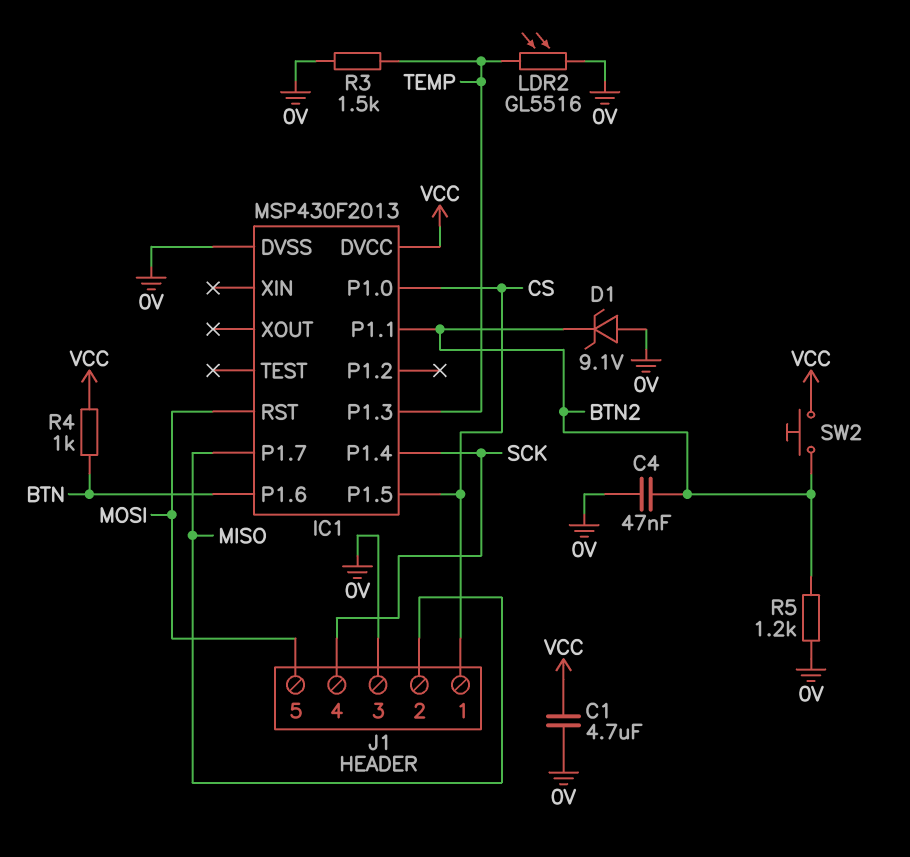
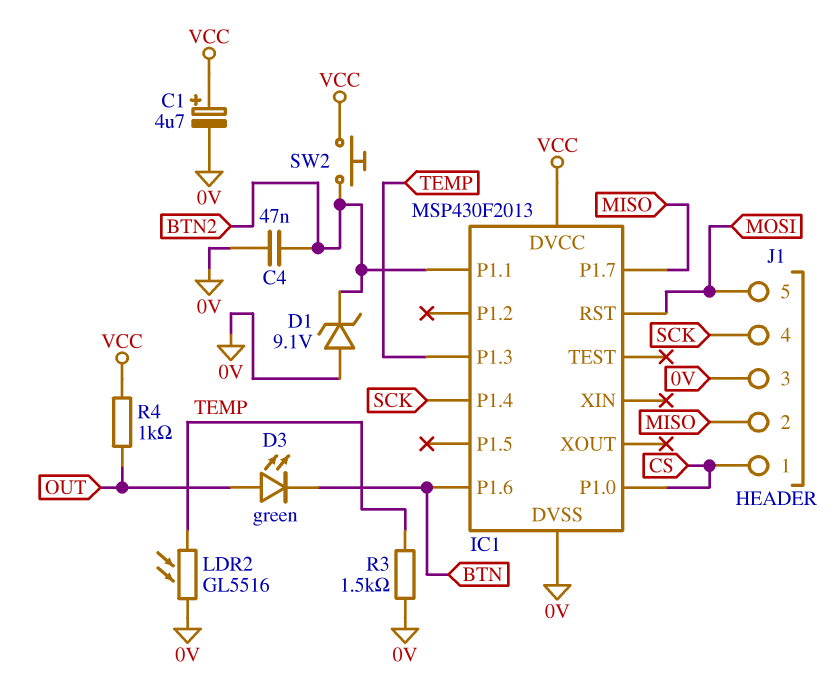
C1: 4.7uF (0V, VCC) -> 4.7uF (plus VCC, minus 0V)
D3: none -> LED green (A OUT, K BTN)
IC1 pin P1.5: CS -> none
R4: 1k (BTN, VCC) -> 1k (OUT, VCC)
R5: 1.2k (0V, BTN2) -> none

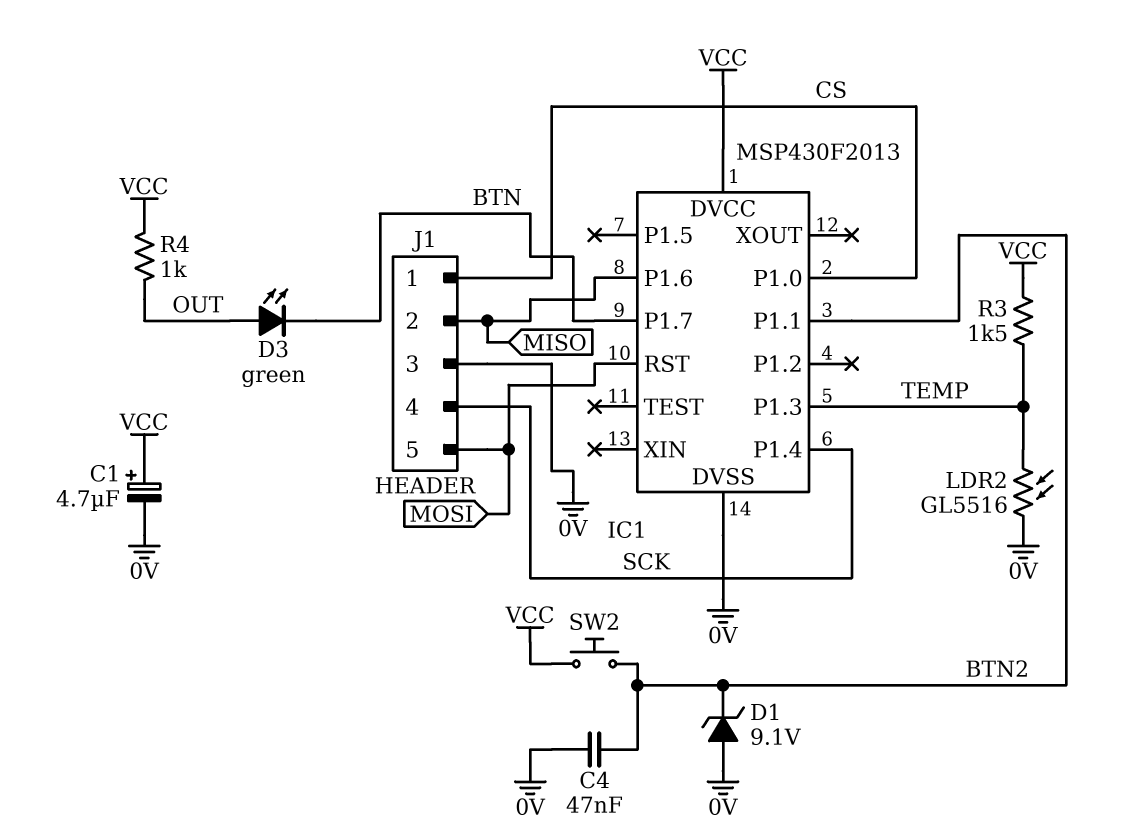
IC1 pin P1.6: BTN -> MISO
IC1 pin P1.7: MISO -> BTN
R3: 1.5k (0V, TEMP) -> 1.5k (TEMP, VCC)

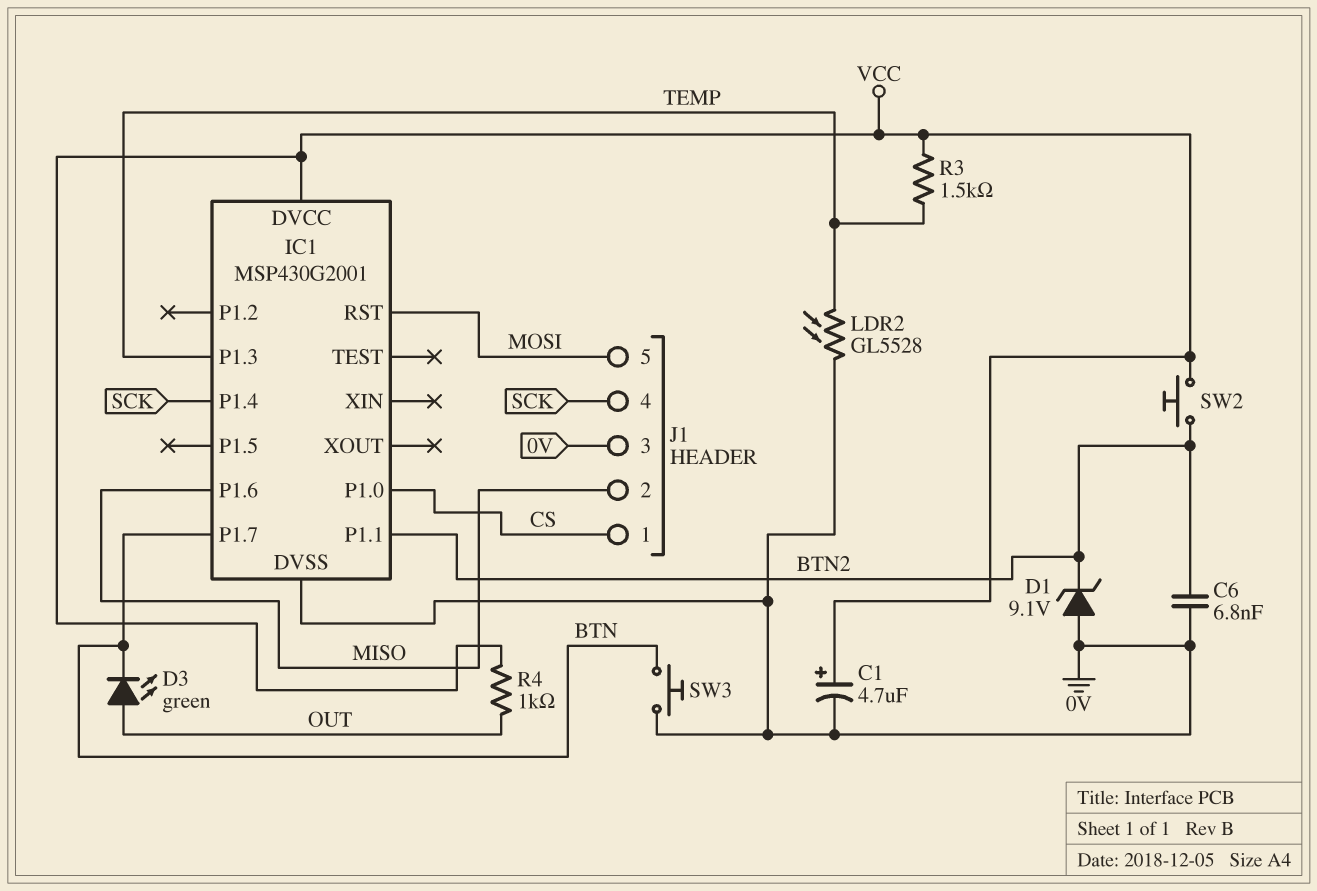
C4: 47nF (0V, BTN2) -> none
C6: none -> 6.8nF (0V, BTN2)
IC1: MSP430F2013 -> MSP430G2001
LDR2: GL5516 (0V, TEMP) -> GL5528 (0V, TEMP)
SW3: none -> button (0V, BTN)

